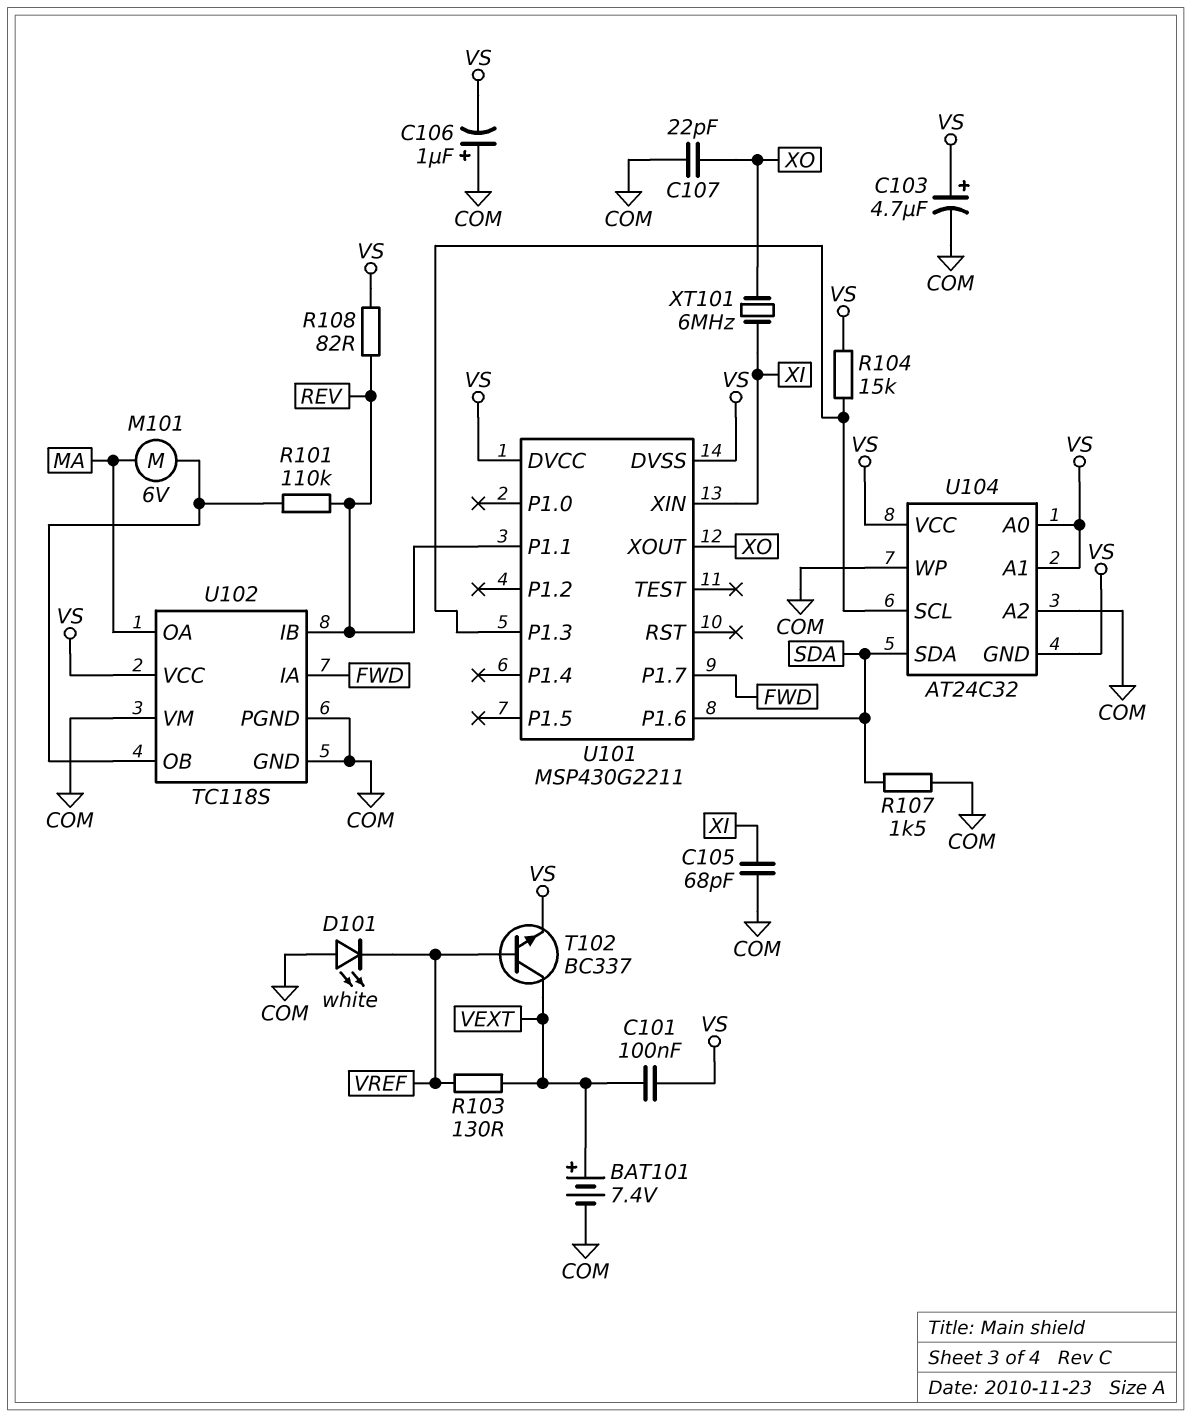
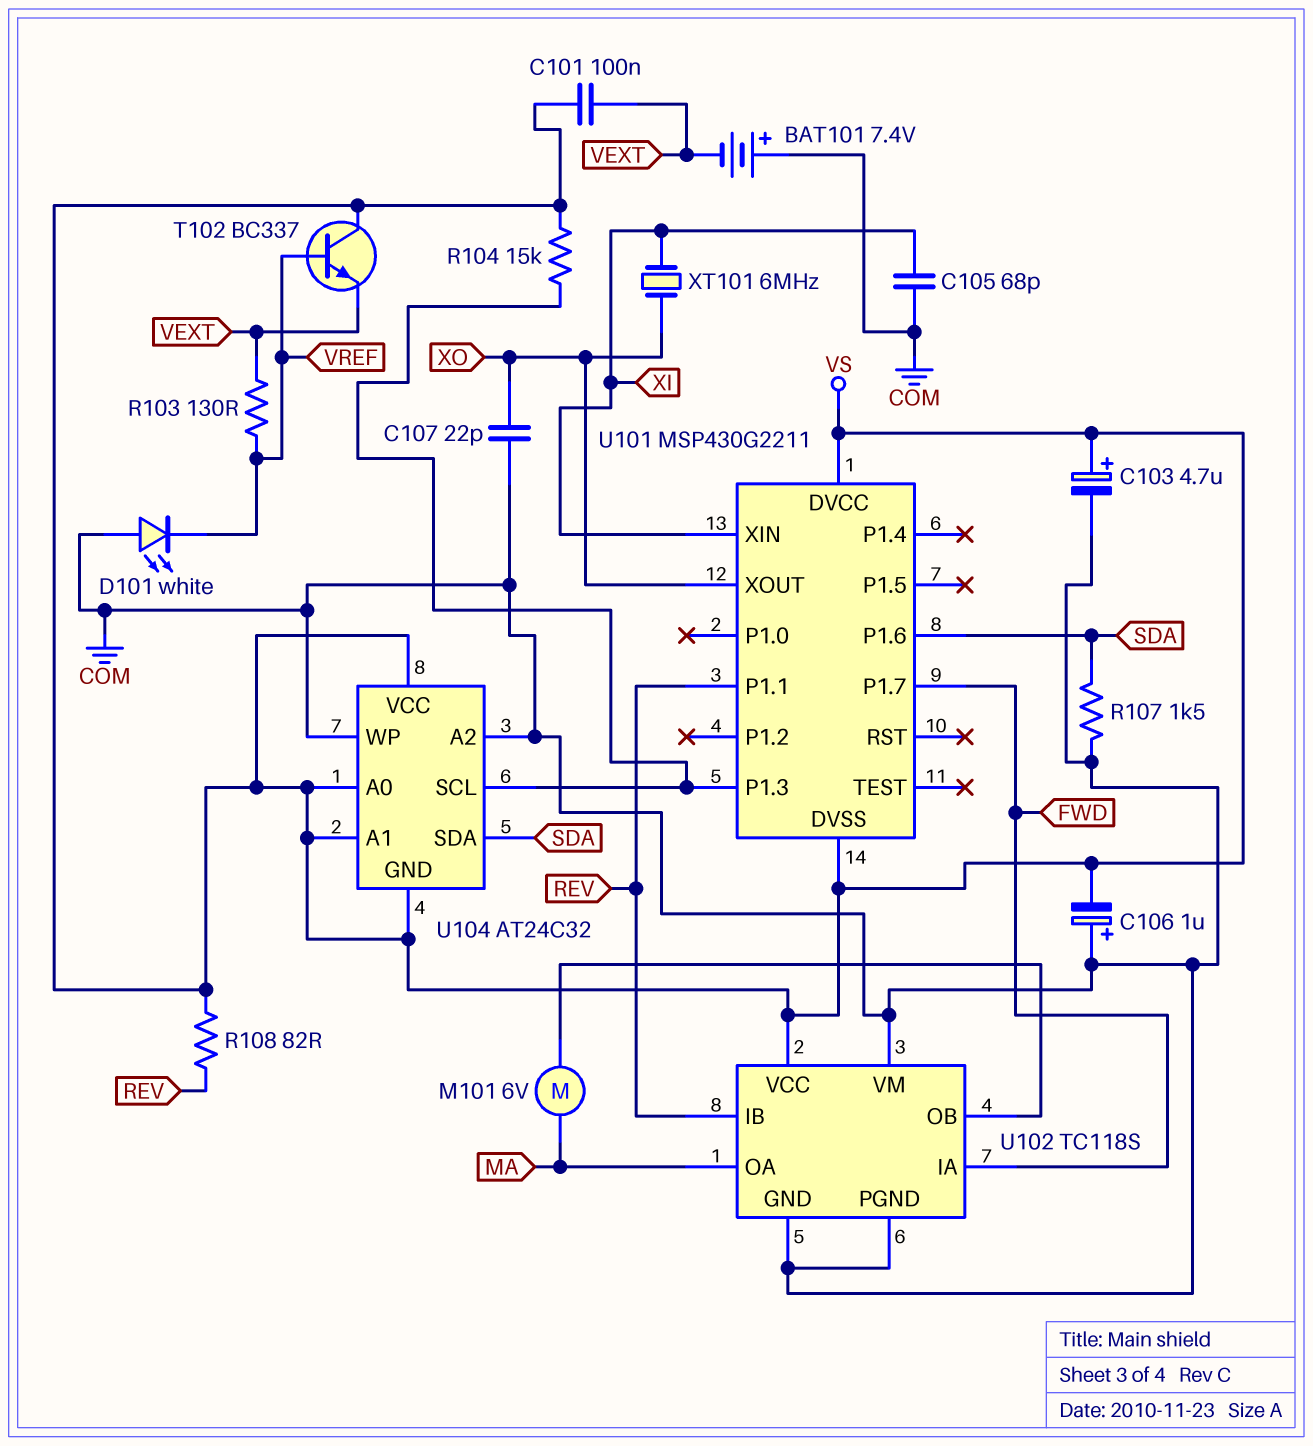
BAT101: 7.4V (plus VEXT, minus COM) -> 7.4V (plus COM, minus VEXT)
R101: 110k (REV, U102/OB) -> none
T102: NPN BC337 (B VREF, C VEXT, E VS) -> NPN BC337 (B VREF, C VS, E VEXT)

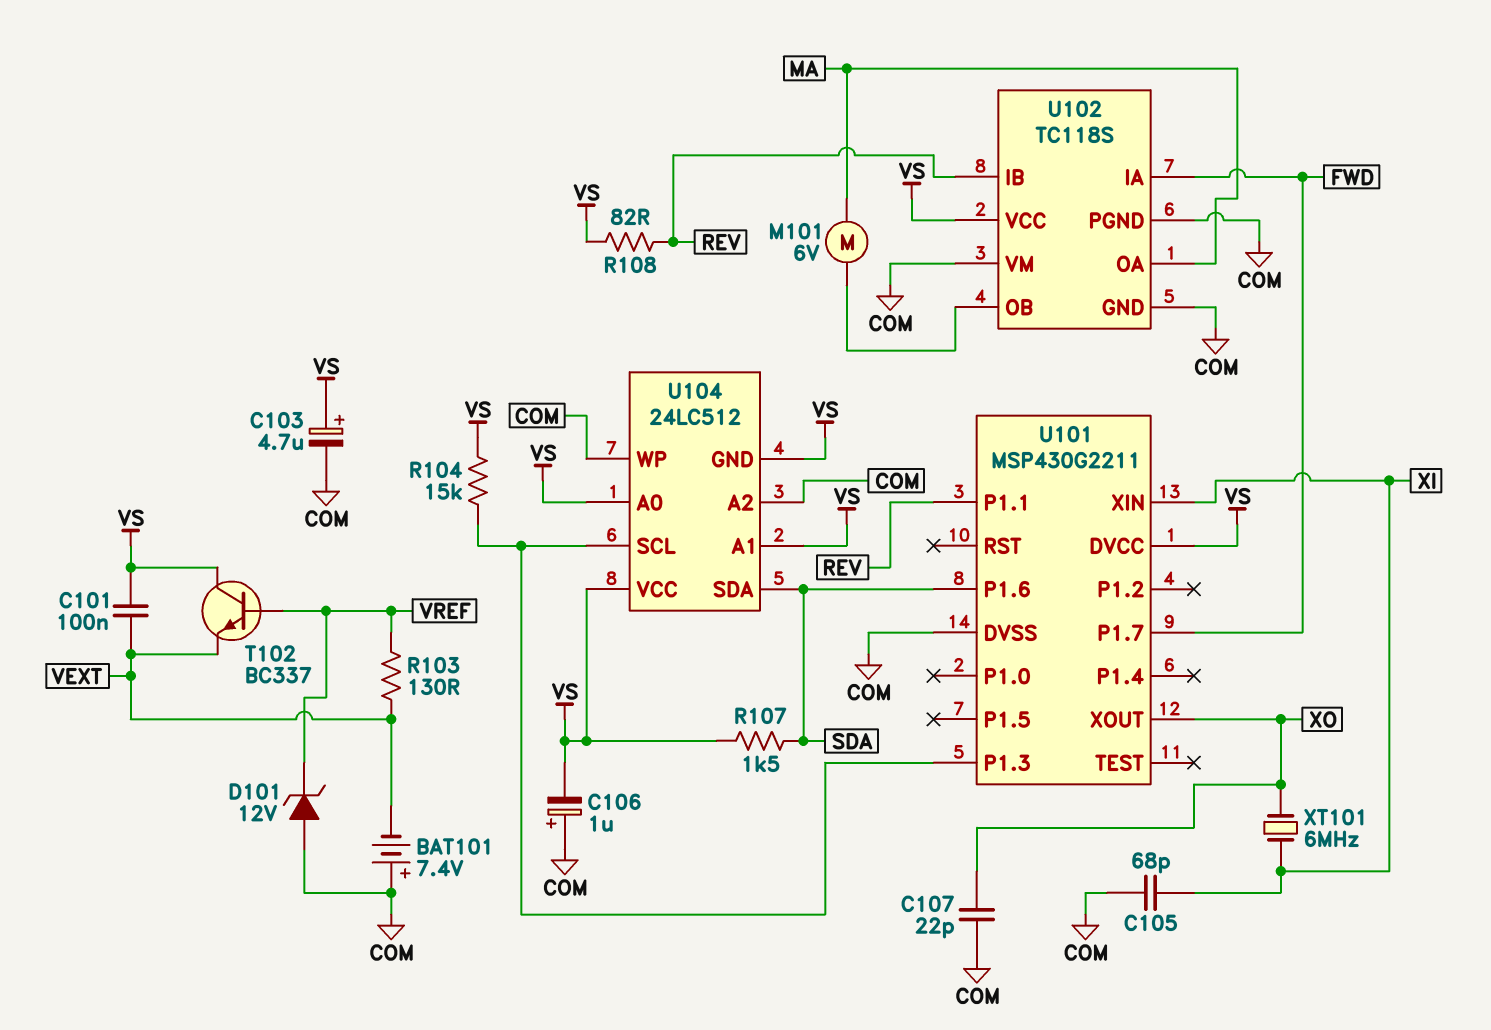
D101: LED white (A COM, K VREF) -> zener 12V (A COM, K VREF)
R107: 1.5k (COM, SDA) -> 1.5k (SDA, VS)
U101 pin DVSS: VS -> COM
U104: AT24C32 -> 24LC512

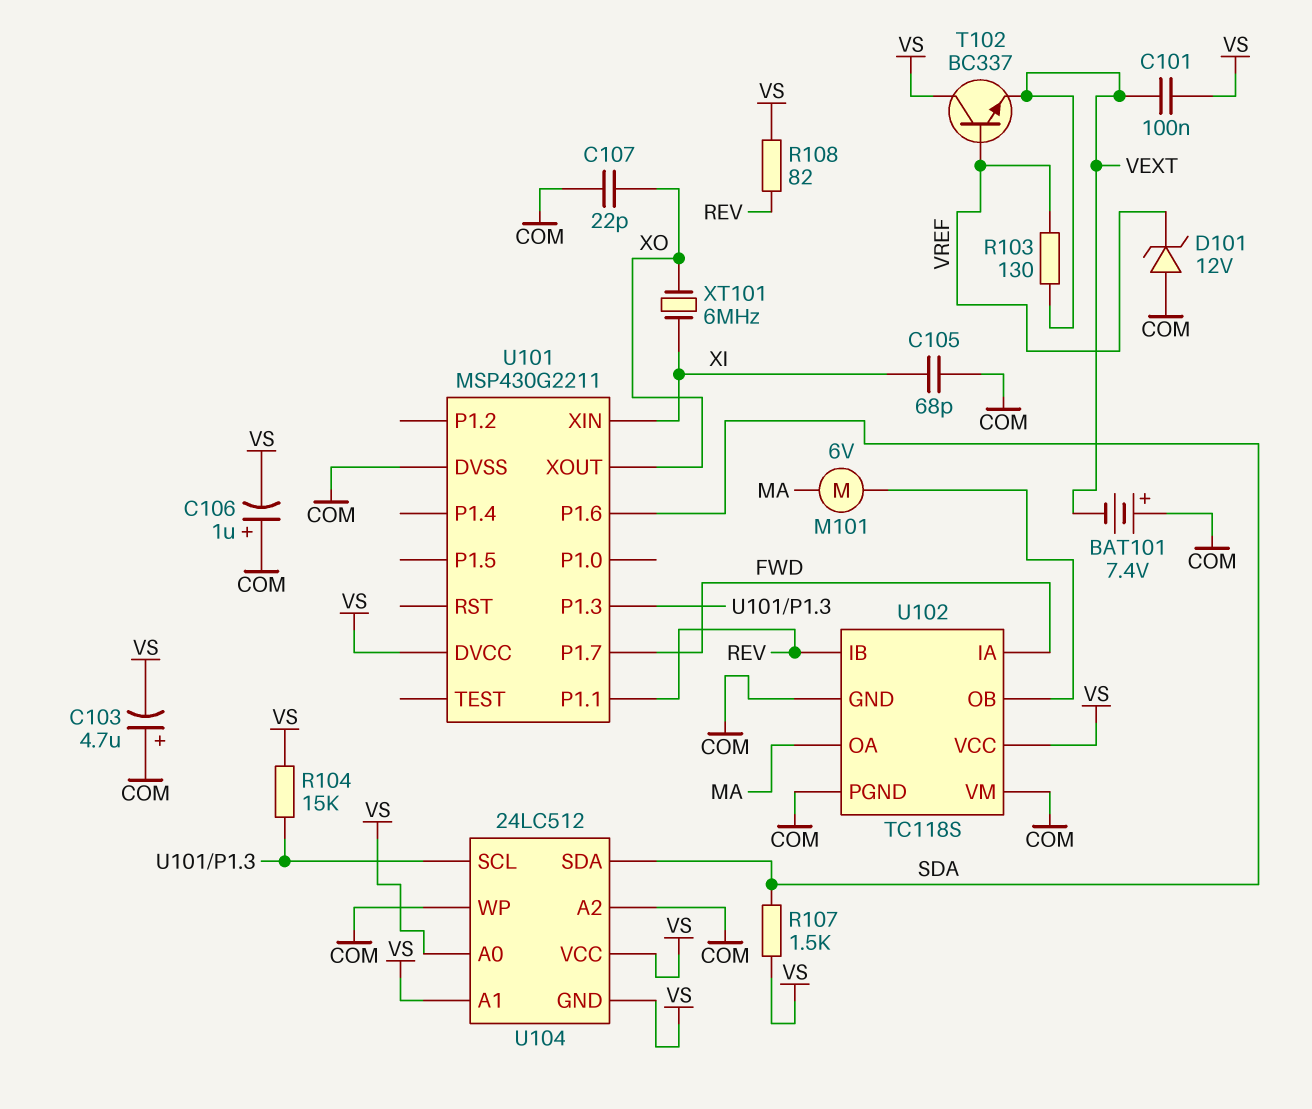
C103: 4.7uF (plus VS, minus COM) -> 4.7uF (plus COM, minus VS)

